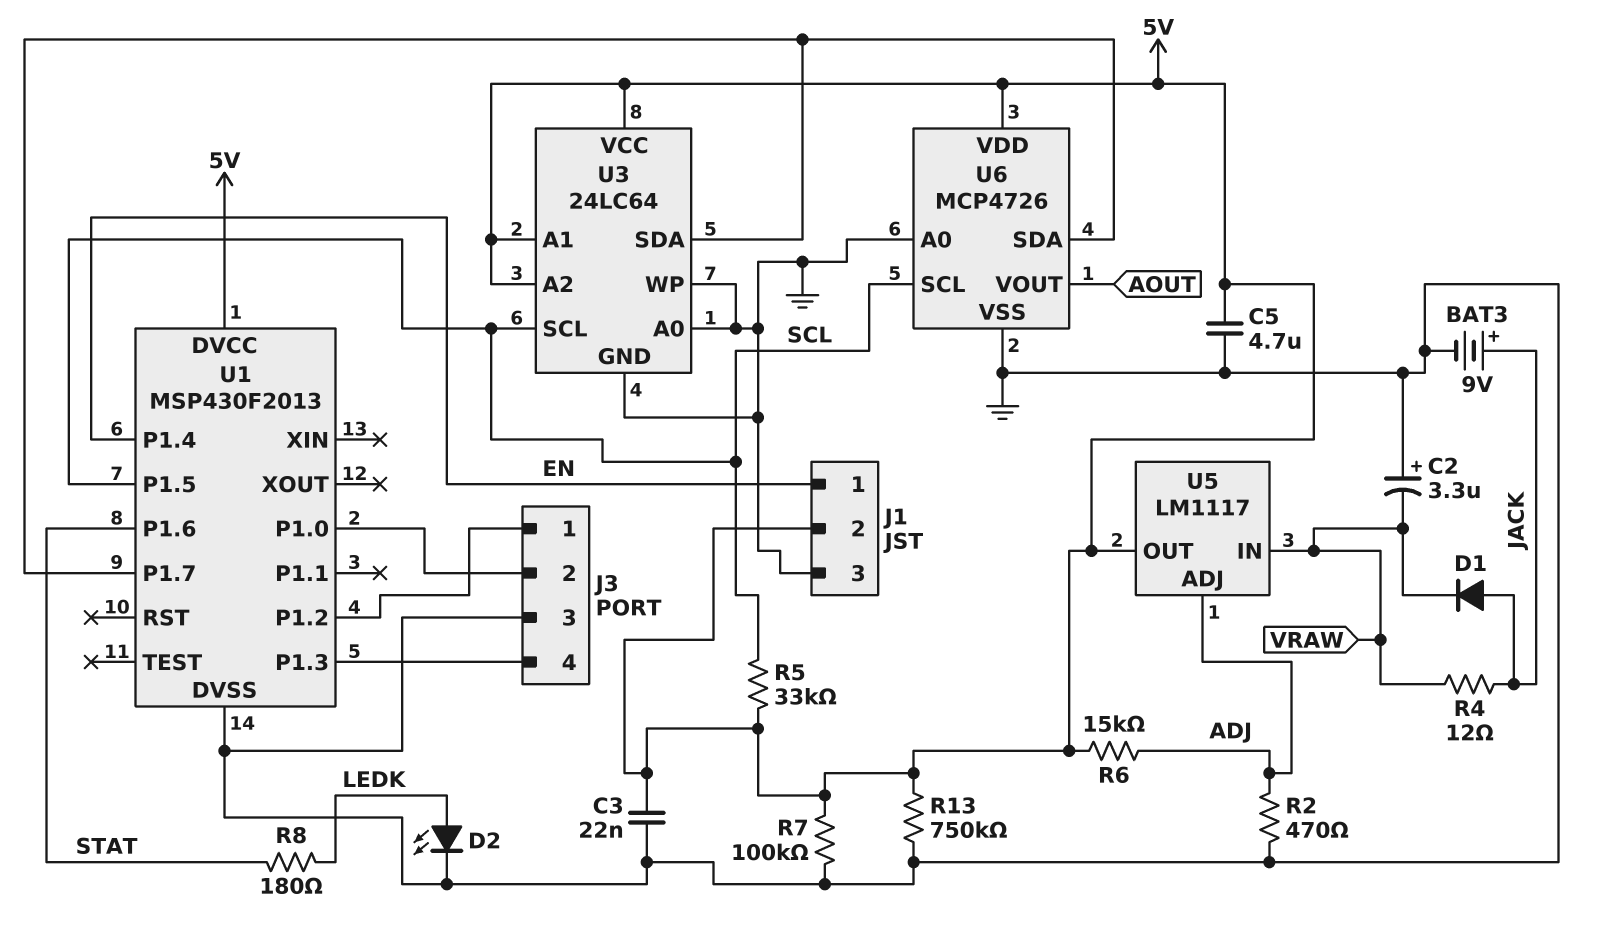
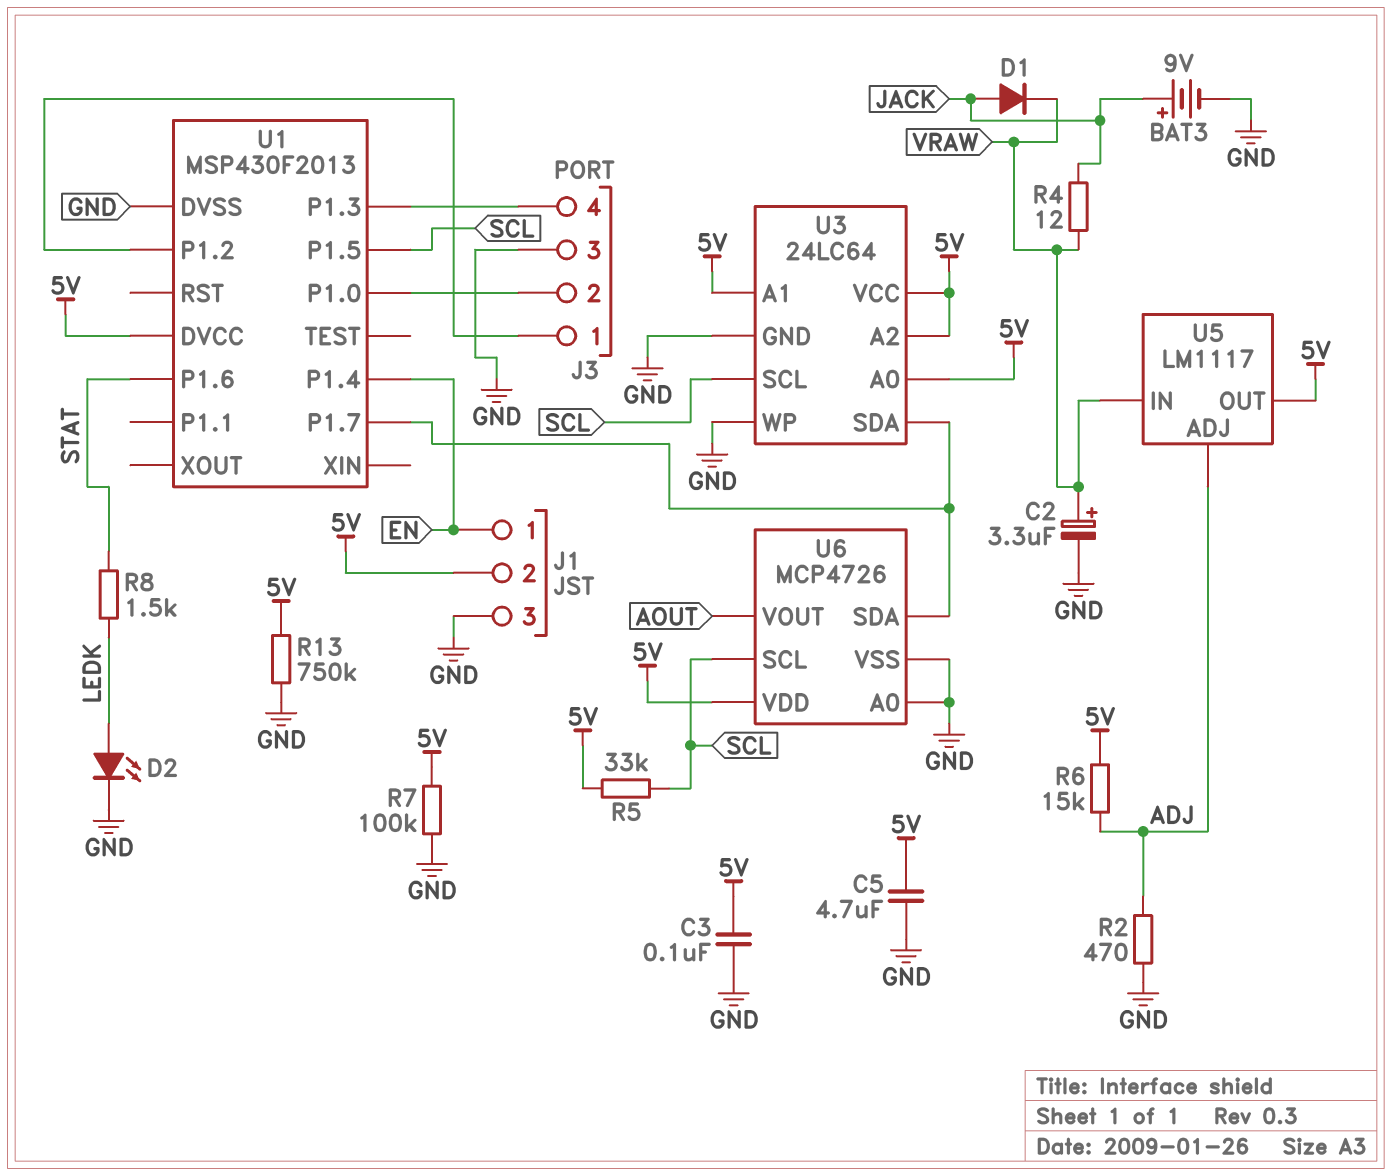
C2: 3.3uF (plus GND, minus VRAW) -> 3.3uF (plus VRAW, minus GND)
C3: 22nF (5V, GND) -> 100nF (5V, GND)
R8: 180 (LEDK, STAT) -> 1.5k (LEDK, STAT)
U3 pin A0: GND -> 5V

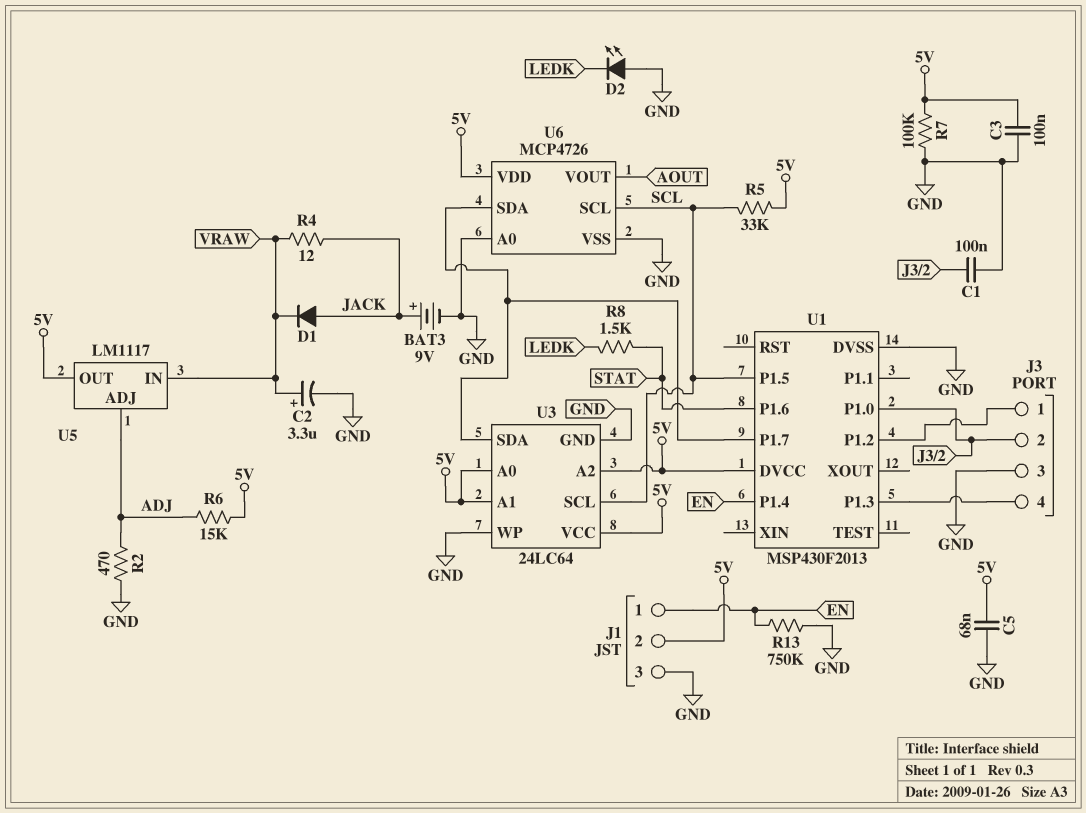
C1: none -> 100nF (GND, J3/2)
C5: 4.7uF (5V, GND) -> 68nF (5V, GND)
D2: LED (A LEDK, K GND) -> LED (A GND, K LEDK)
R13: 750k (5V, GND) -> 750k (EN, GND)

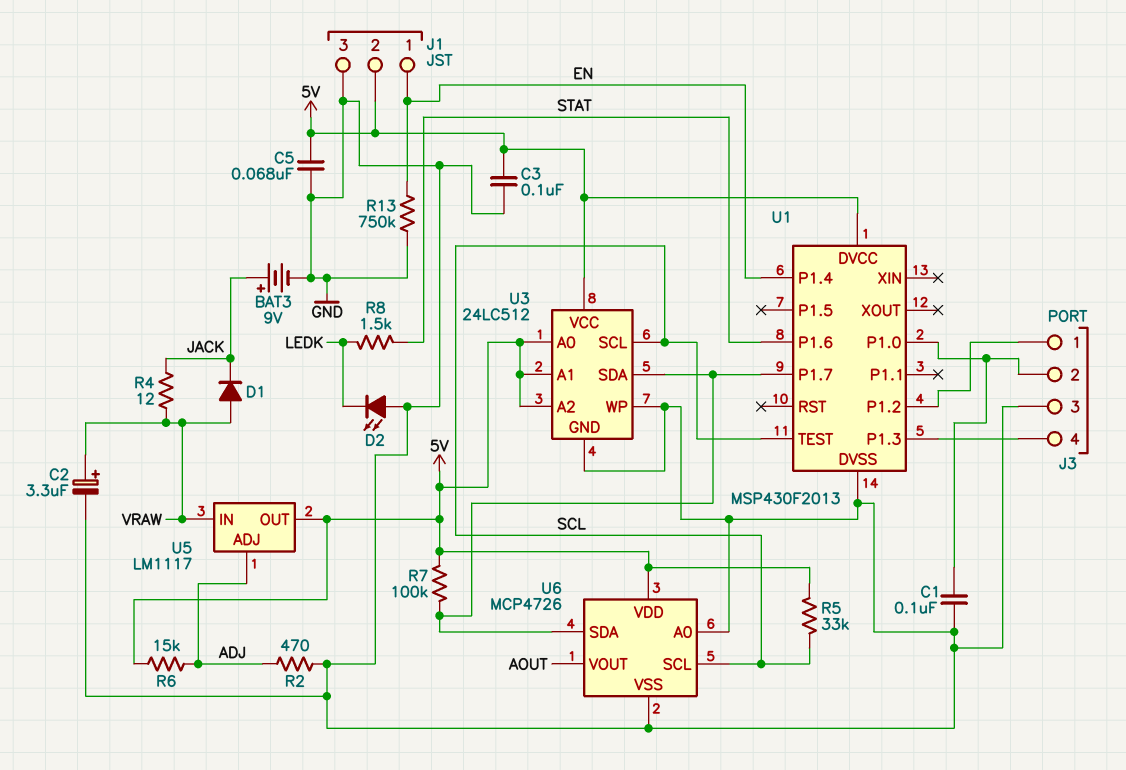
D1: diode (A JACK, K VRAW) -> diode (A VRAW, K JACK)
R7: 100k (5V, GND) -> 100k (5V, U1/P1.7)
U1 pin P1.5: SCL -> none
U1 pin TEST: none -> SCL
U3: 24LC64 -> 24LC512

